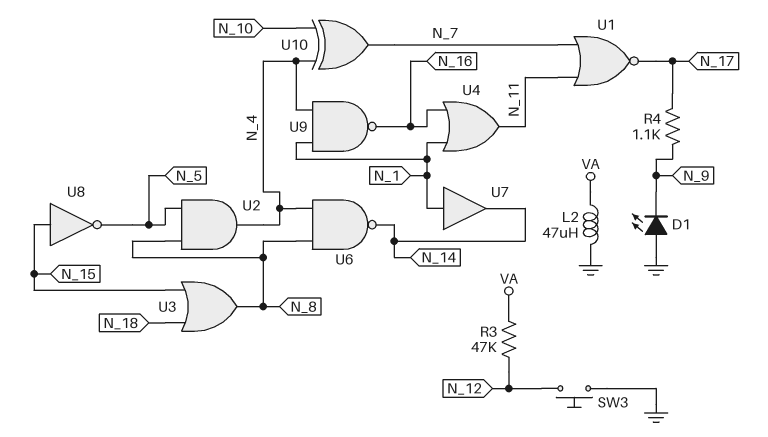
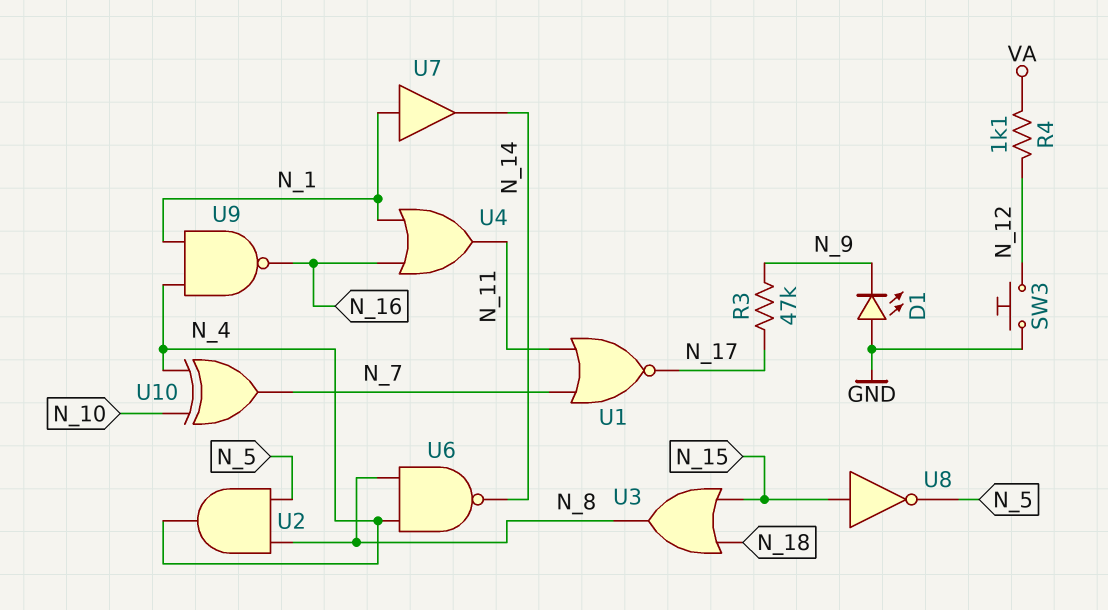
L2: 47uH (GND, VA) -> none
R3: 47k (N_12, VA) -> 47k (N_9, N_17)
R4: 1.1k (N_9, N_17) -> 1.1k (N_12, VA)

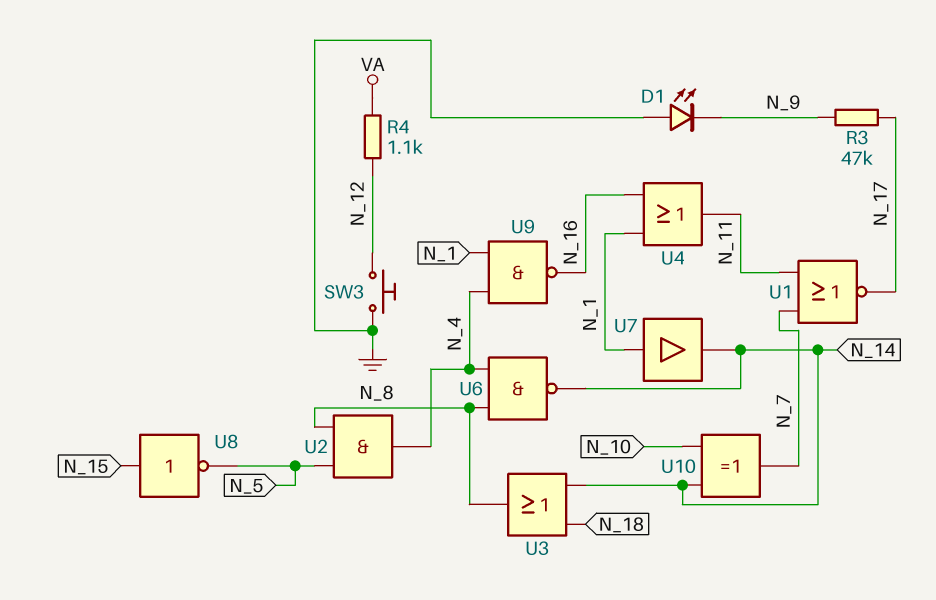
U3: OR (in N_15, in N_18, out N_8) -> OR (in N_14, in N_18, out N_8)
U10: XOR (in N_4, in N_10, out N_7) -> XOR (in N_10, in N_14, out N_7)

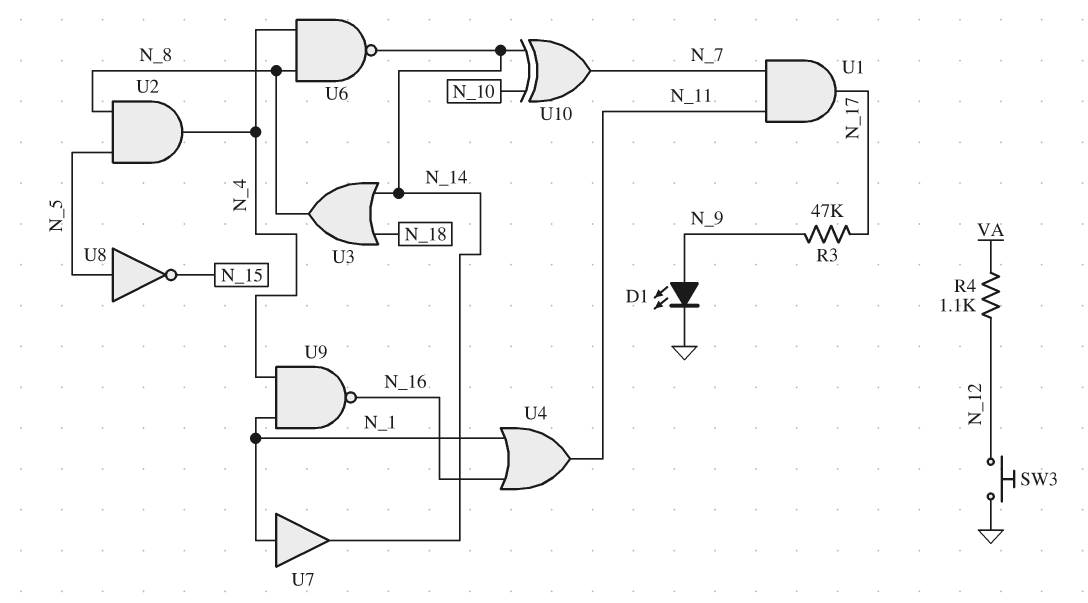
D1: LED (A GND, K N_9) -> LED (A N_9, K GND)
U1: NOR (in N_7, in N_11, out N_17) -> AND (in N_7, in N_11, out N_17)
U8: NOT (in N_15, out N_5) -> NOT (in N_5, out N_15)

